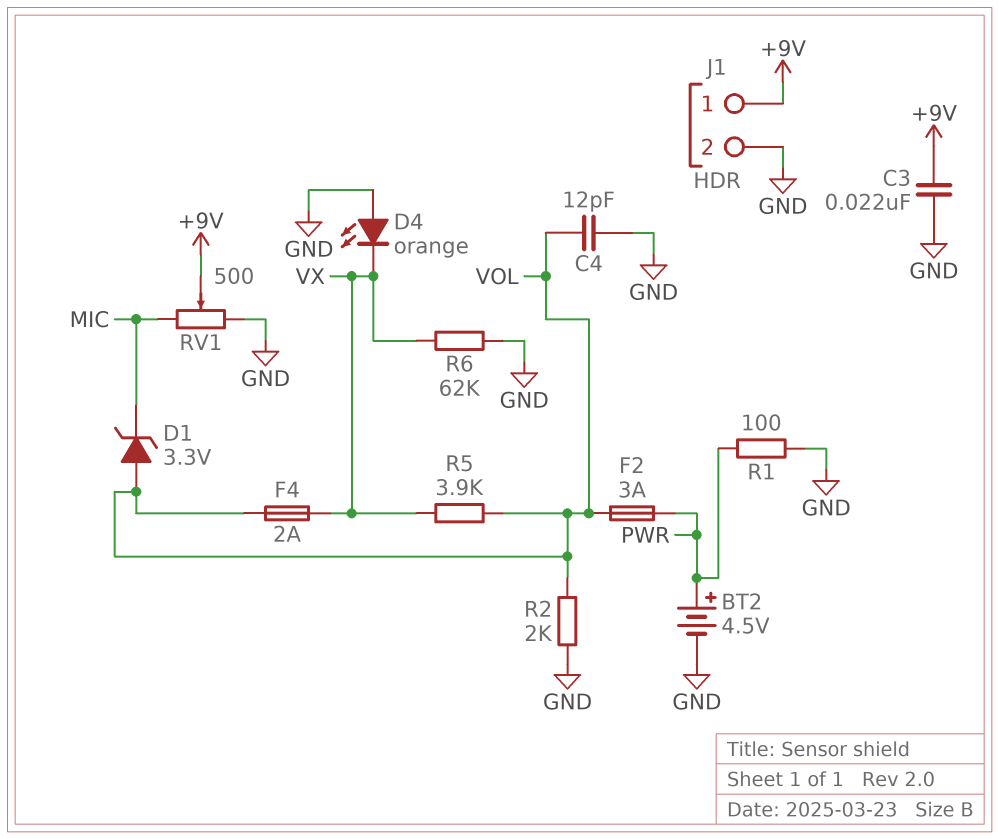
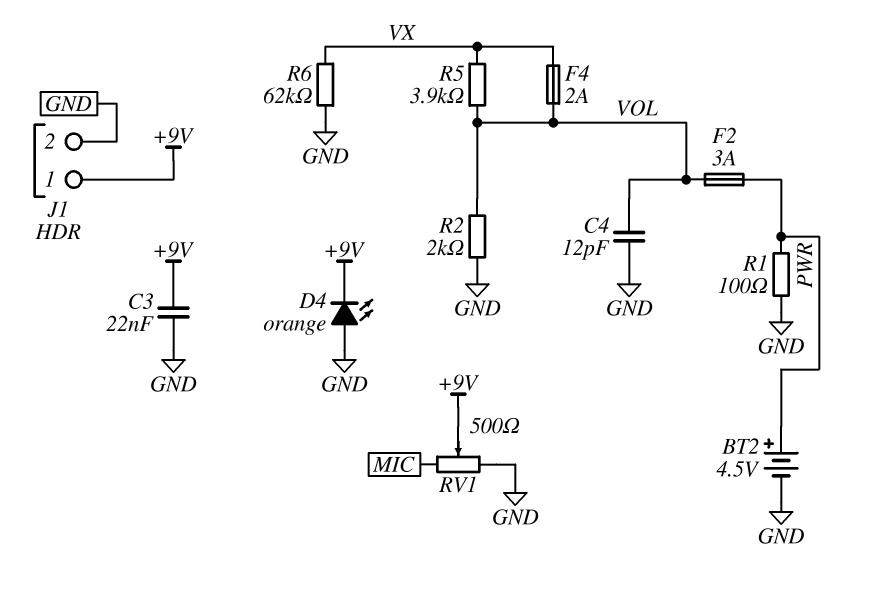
D1: zener 3.3V (A VOL, K MIC) -> none
D4: LED orange (A GND, K VX) -> LED orange (A GND, K +9V)

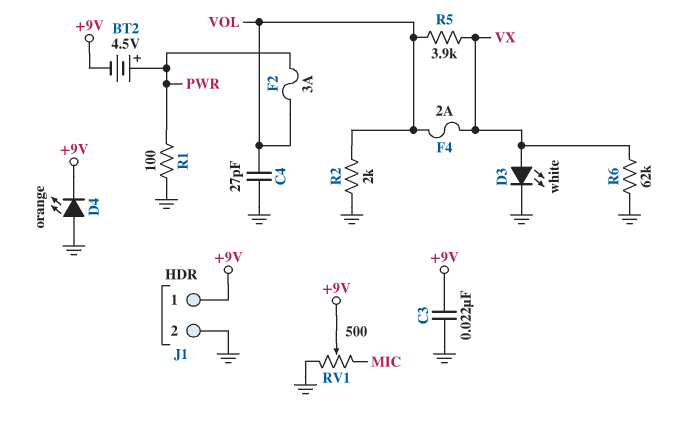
BT2: 4.5V (plus PWR, minus GND) -> 4.5V (plus PWR, minus +9V)
C4: 12pF (GND, VOL) -> 27pF (GND, VOL)
D3: none -> LED white (A VX, K GND)

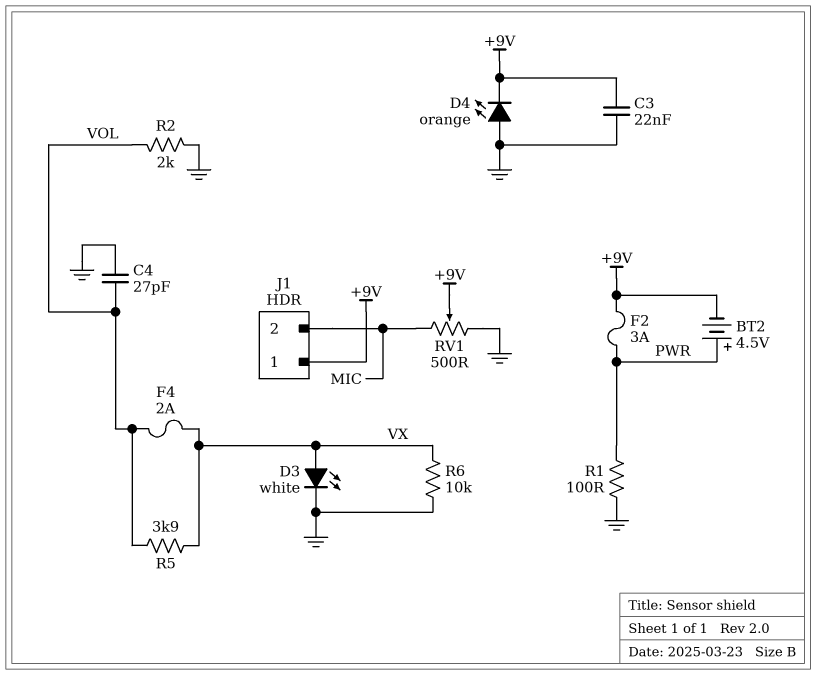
F2: 3A (PWR, VOL) -> 3A (+9V, PWR)
J1 pin 2: GND -> MIC
R6: 62k (GND, VX) -> 10k (GND, VX)

